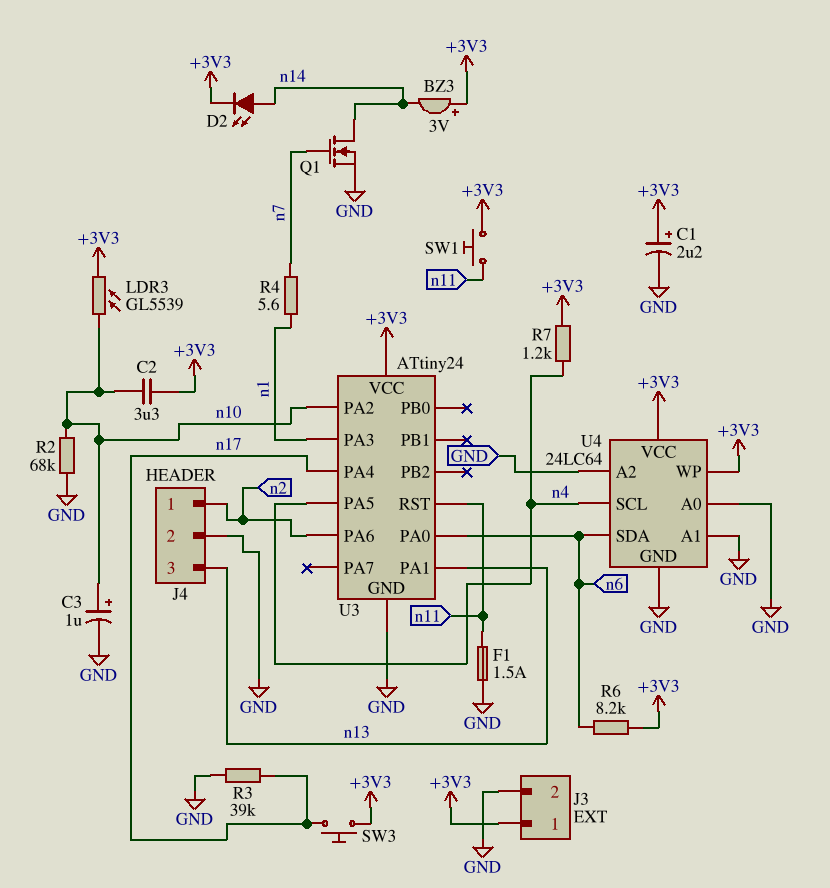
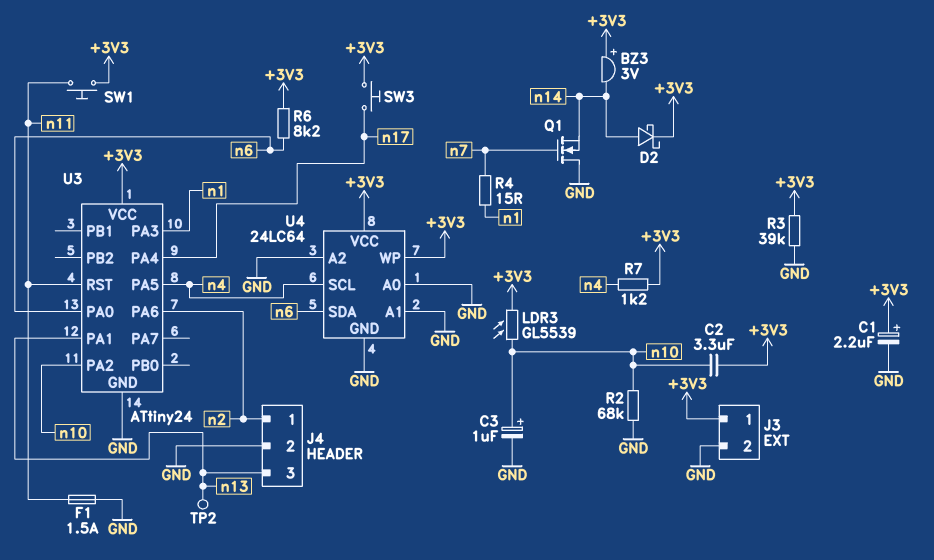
D2: LED (A n14, K +3V3) -> schottky (A n14, K +3V3)
Q1: NMOS (G n7, D n14, S GND) -> NMOS (G n7, D GND, S n14)
R3: 39k (GND, n17) -> 39k (+3V3, GND)
R4: 5.6 (n1, n7) -> 15 (n1, n7)
TP2: none -> test point (n13)

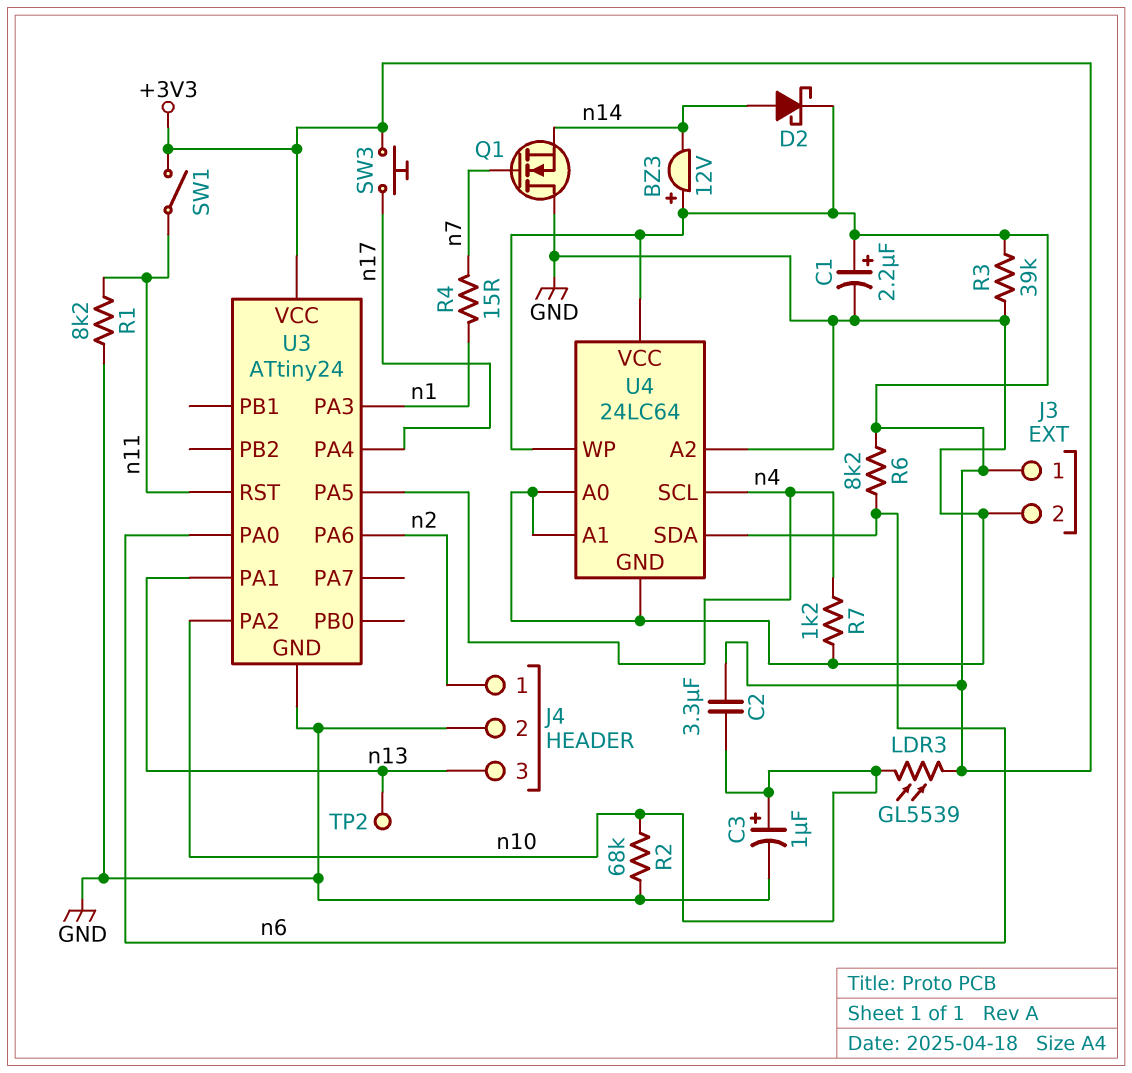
BZ3: buzzer 3V (plus +3V3, minus n14) -> buzzer 12V (plus +3V3, minus n14)
F1: 1.5A (GND, n11) -> none
R1: none -> 8.2k (GND, n11)
R7: 1.2k (+3V3, n4) -> 1.2k (GND, n4)
SW1: button (+3V3, n11) -> switch (+3V3, n11)

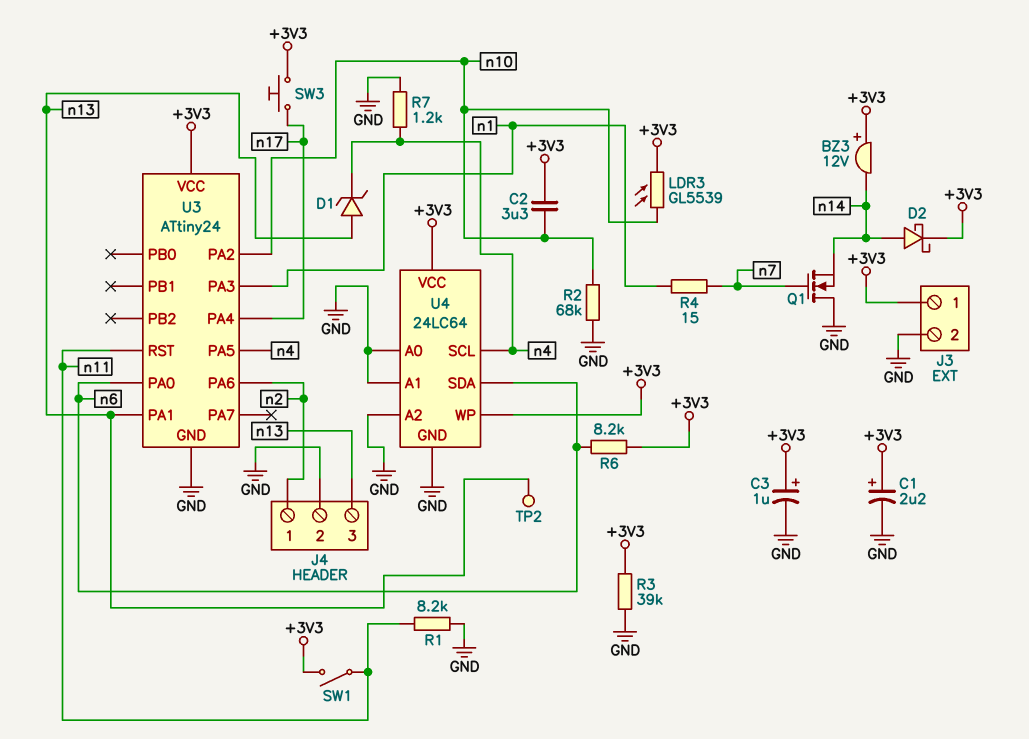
C3: 1uF (plus n10, minus GND) -> 1uF (plus +3V3, minus GND)
D1: none -> zener (A n13, K n4)

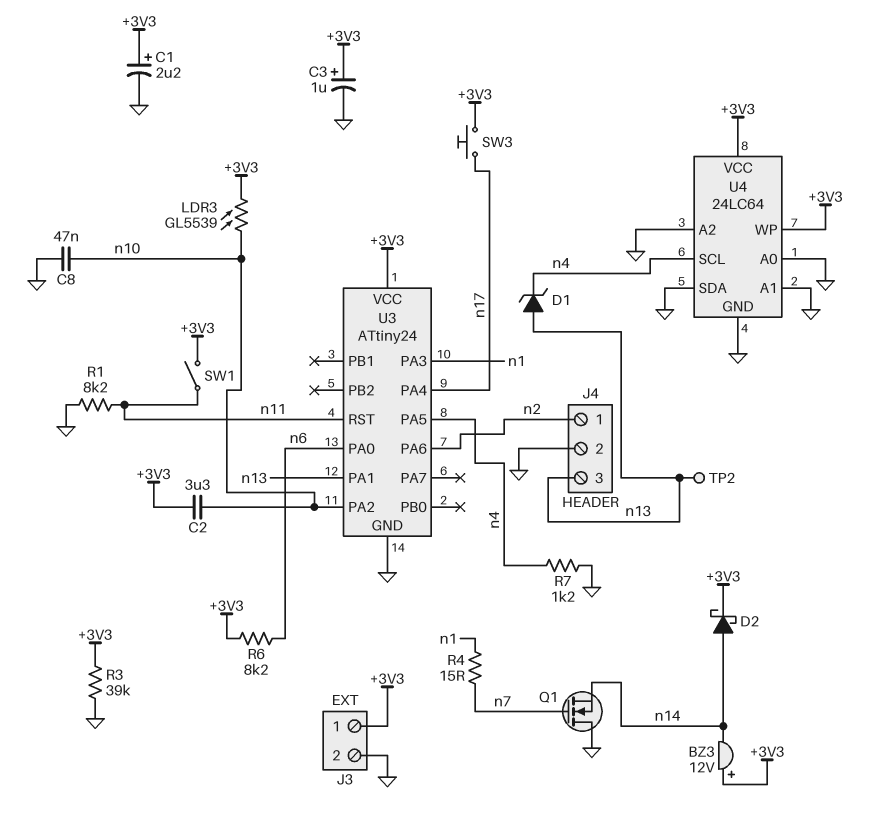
C8: none -> 47nF (GND, n10)
R2: 68k (GND, n10) -> none
U4 pin SDA: n6 -> GND

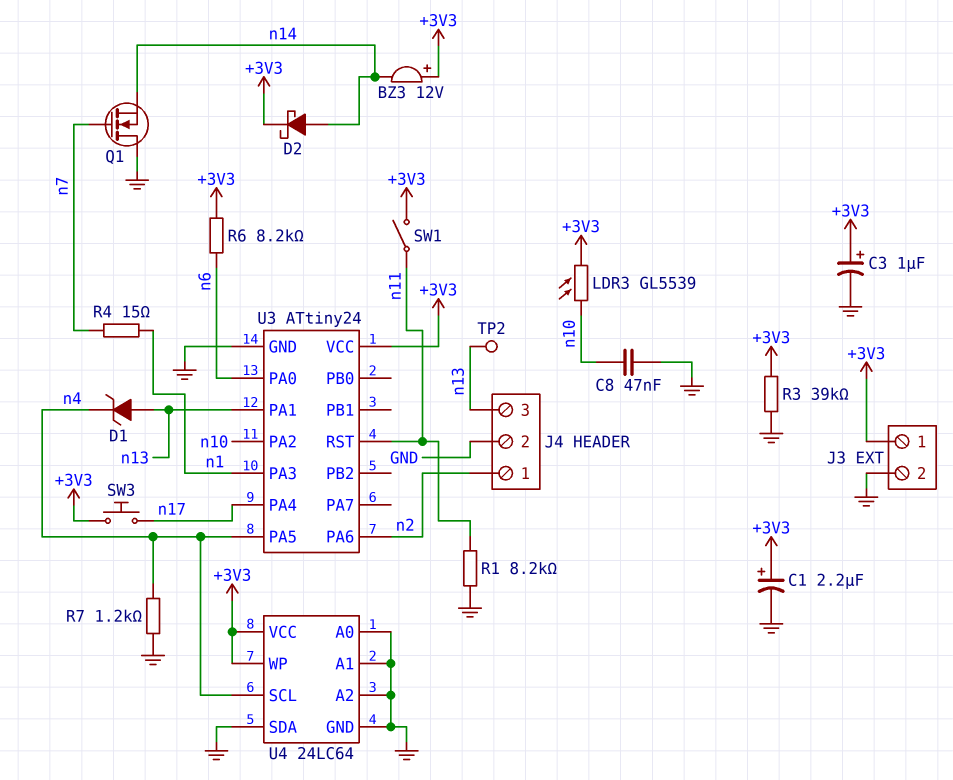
C2: 3.3uF (+3V3, n10) -> none

